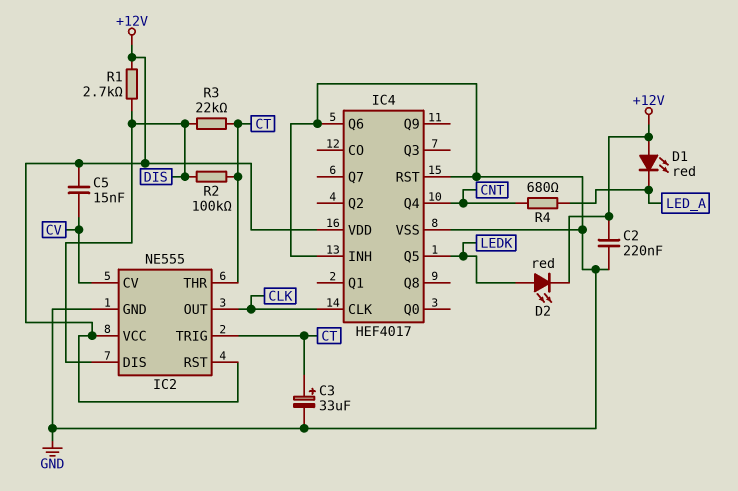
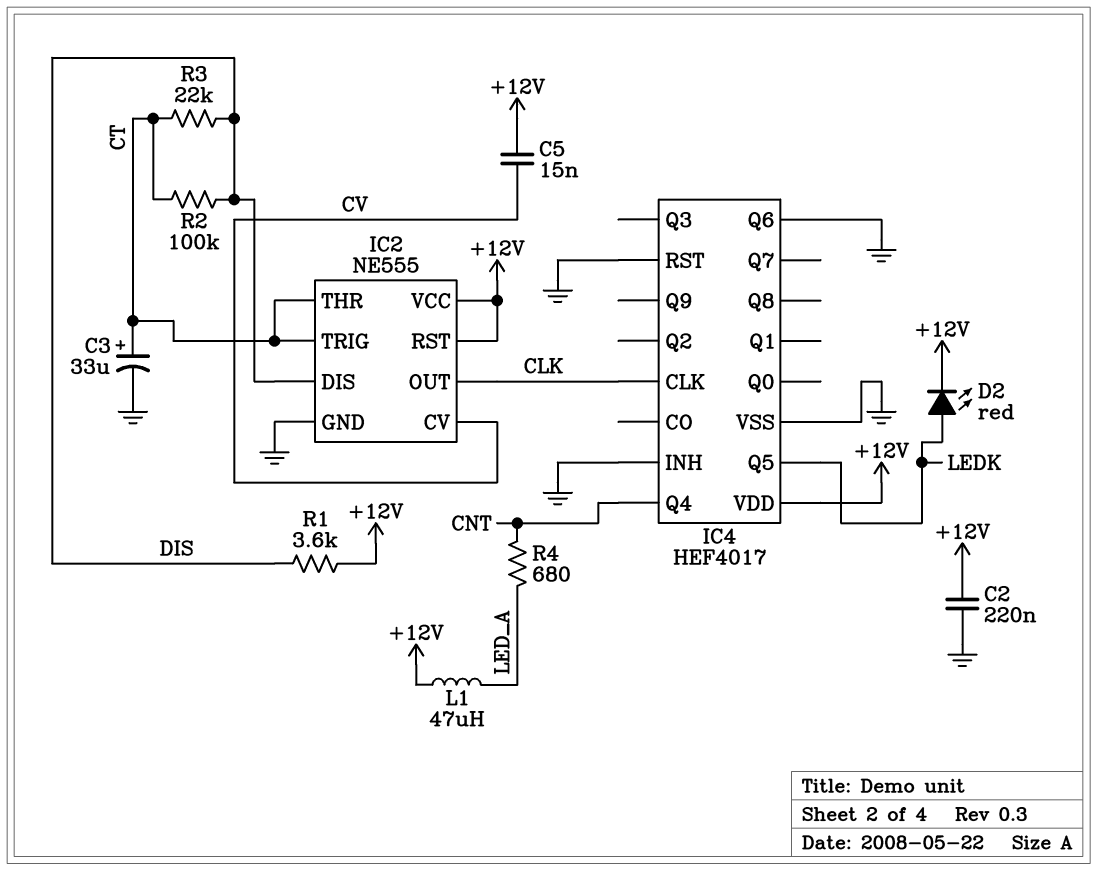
D1: LED red (A +12V, K LED_A) -> none
L1: none -> 47uH (+12V, LED_A)
R1: 2.7k (+12V, DIS) -> 3.6k (+12V, DIS)

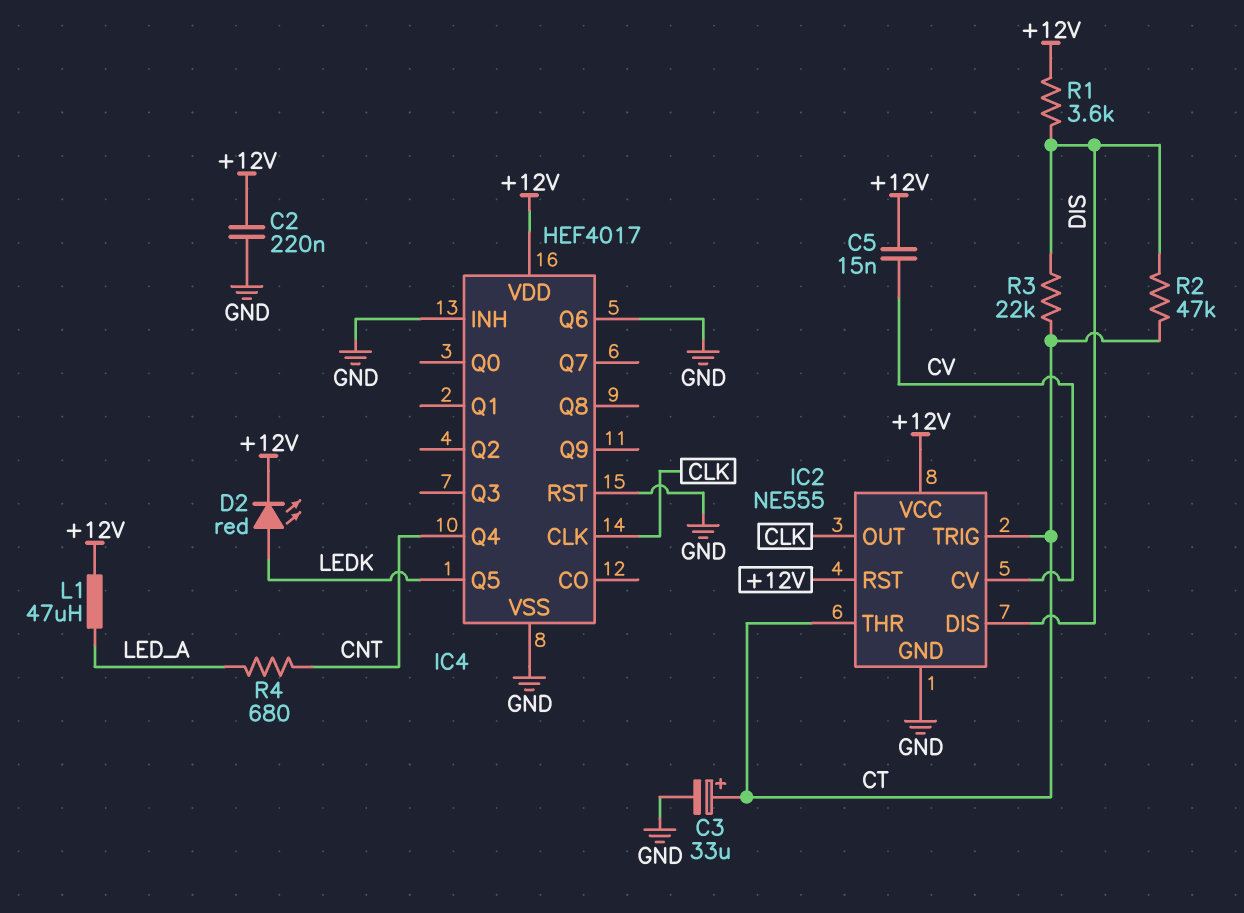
R2: 100k (CT, DIS) -> 47k (CT, DIS)

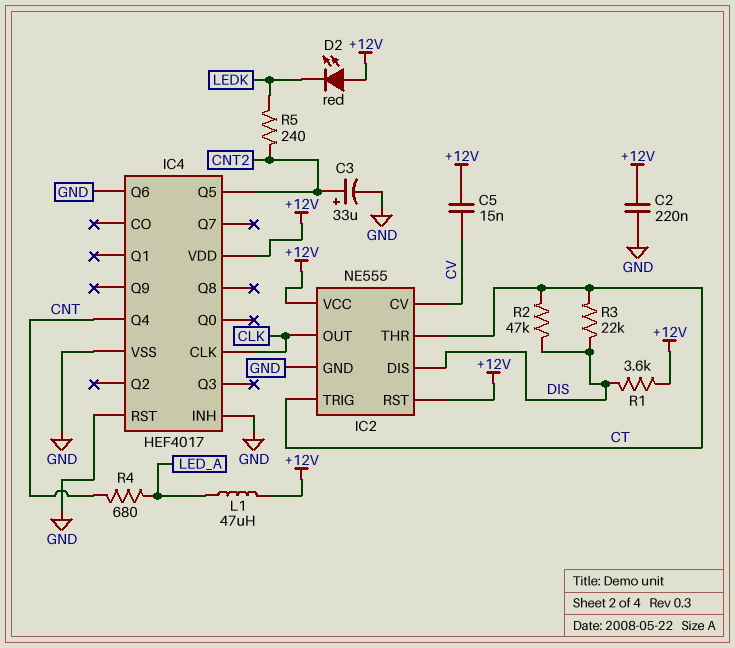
C3: 33uF (plus CT, minus GND) -> 33uF (plus CNT2, minus GND)
D2: LED red (A LEDK, K +12V) -> LED red (A +12V, K LEDK)
IC4 pin Q5: LEDK -> CNT2
R5: none -> 240 (CNT2, LEDK)

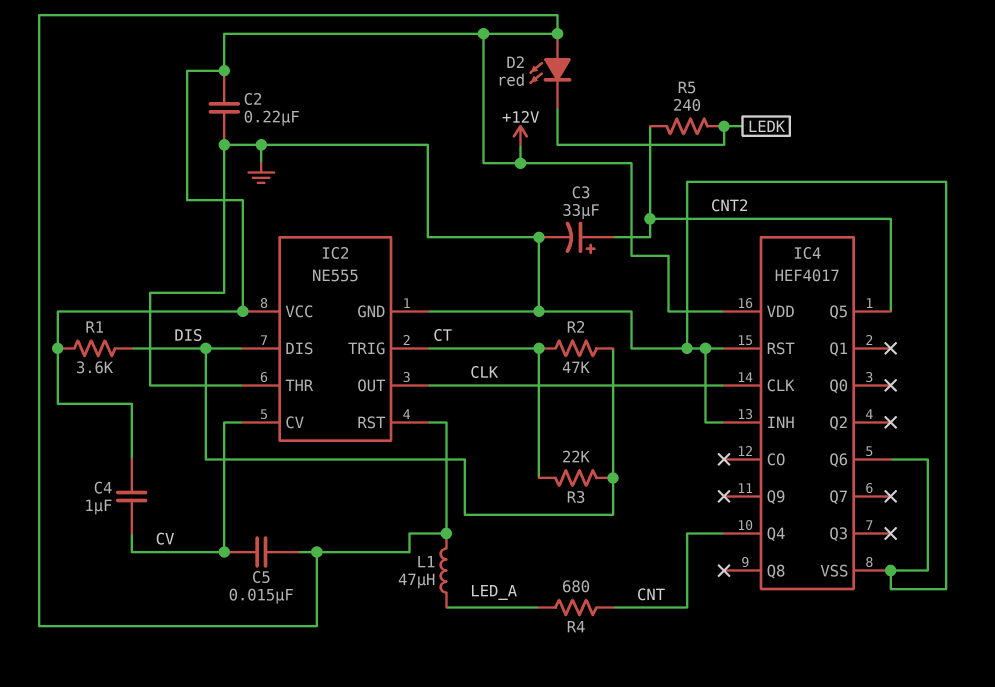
C4: none -> 1uF (+12V, CV)
IC2 pin THR: CT -> GND

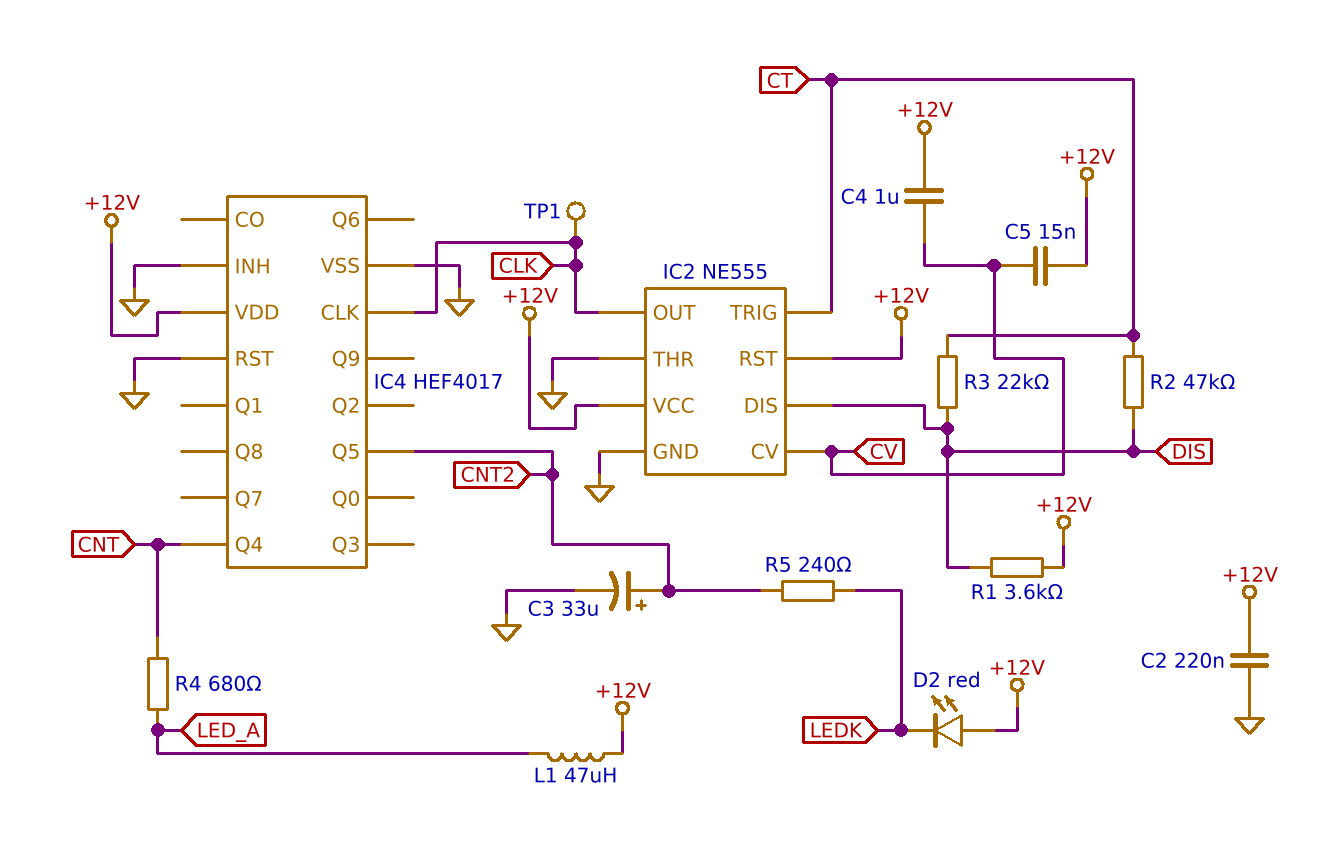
IC4 pin Q6: GND -> none
TP1: none -> test point (CLK)

